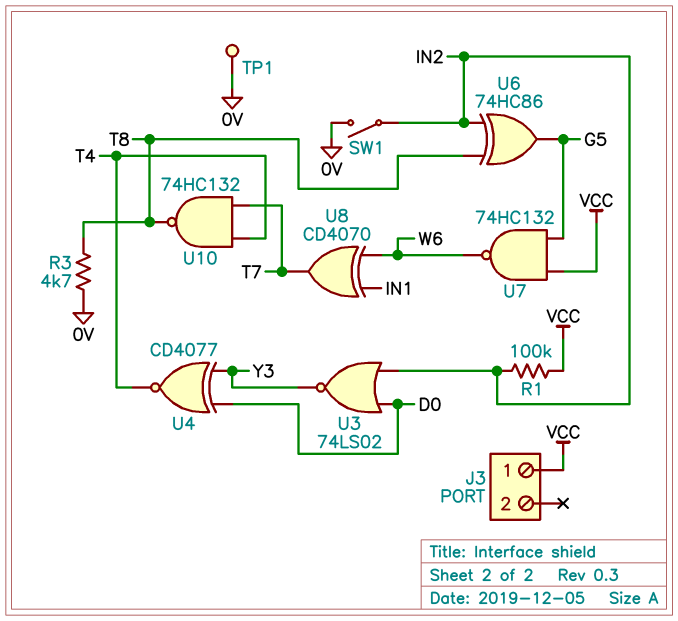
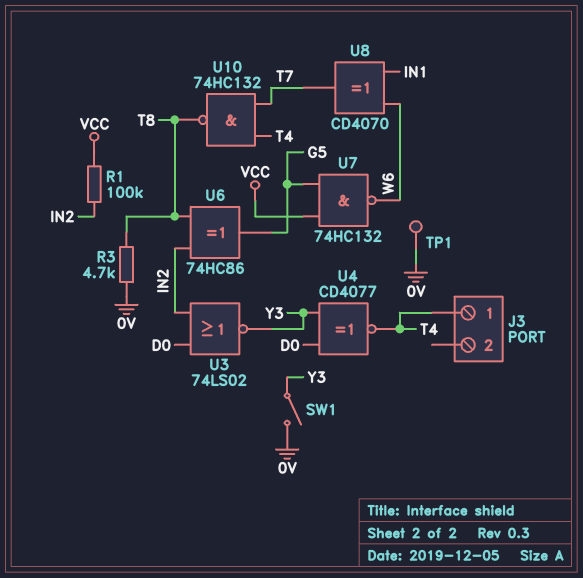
J3 pin 1: VCC -> T4
SW1: switch (0V, IN2) -> switch (0V, Y3)

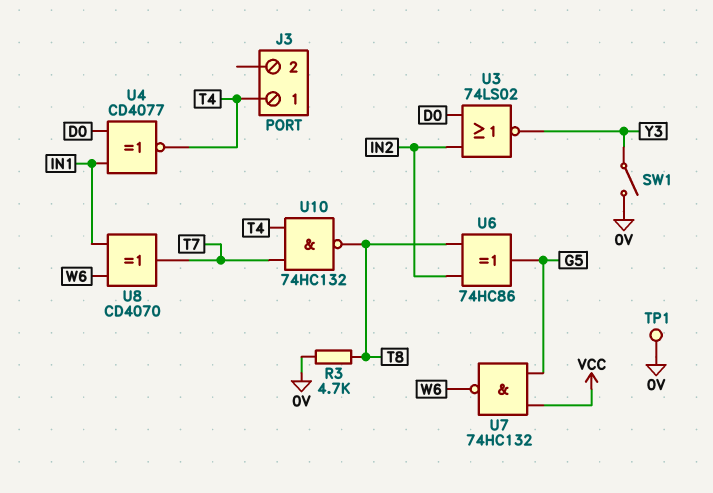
R1: 100k (IN2, VCC) -> none
U4: XNOR CD4077 (in D0, in Y3, out T4) -> XNOR CD4077 (in D0, in IN1, out T4)

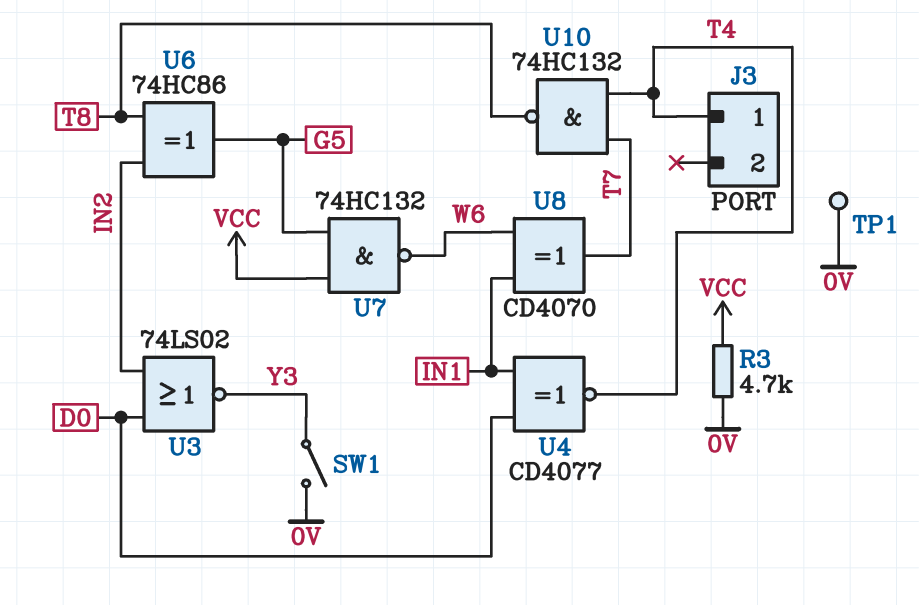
R3: 4.7k (0V, T8) -> 4.7k (0V, VCC)

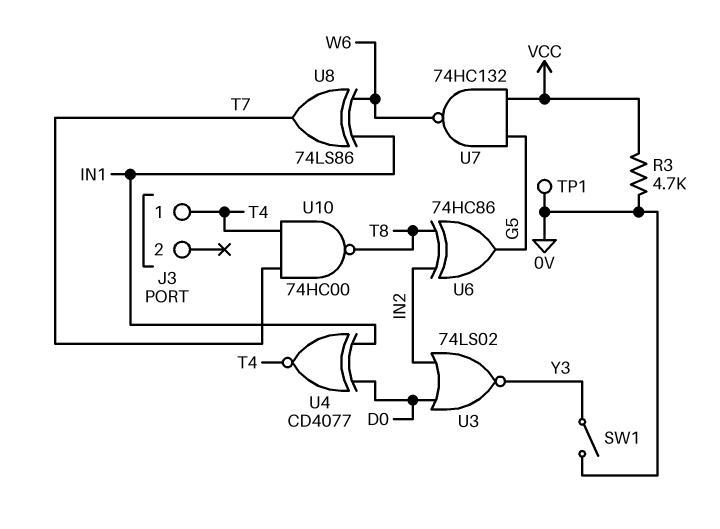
U8: XOR CD4070 (in IN1, in W6, out T7) -> XOR 74LS86 (in IN1, in W6, out T7)
U10: NAND 74HC132 (in T4, in T7, out T8) -> NAND 74HC00 (in T4, in T7, out T8)

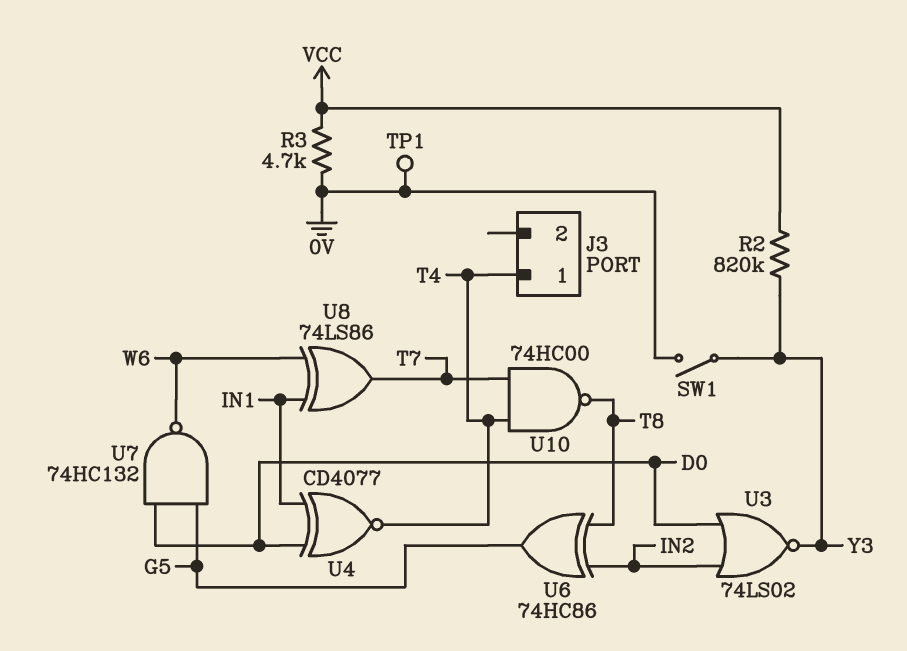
R2: none -> 820k (VCC, Y3)
U7: NAND 74HC132 (in G5, in VCC, out W6) -> NAND 74HC132 (in D0, in G5, out W6)

